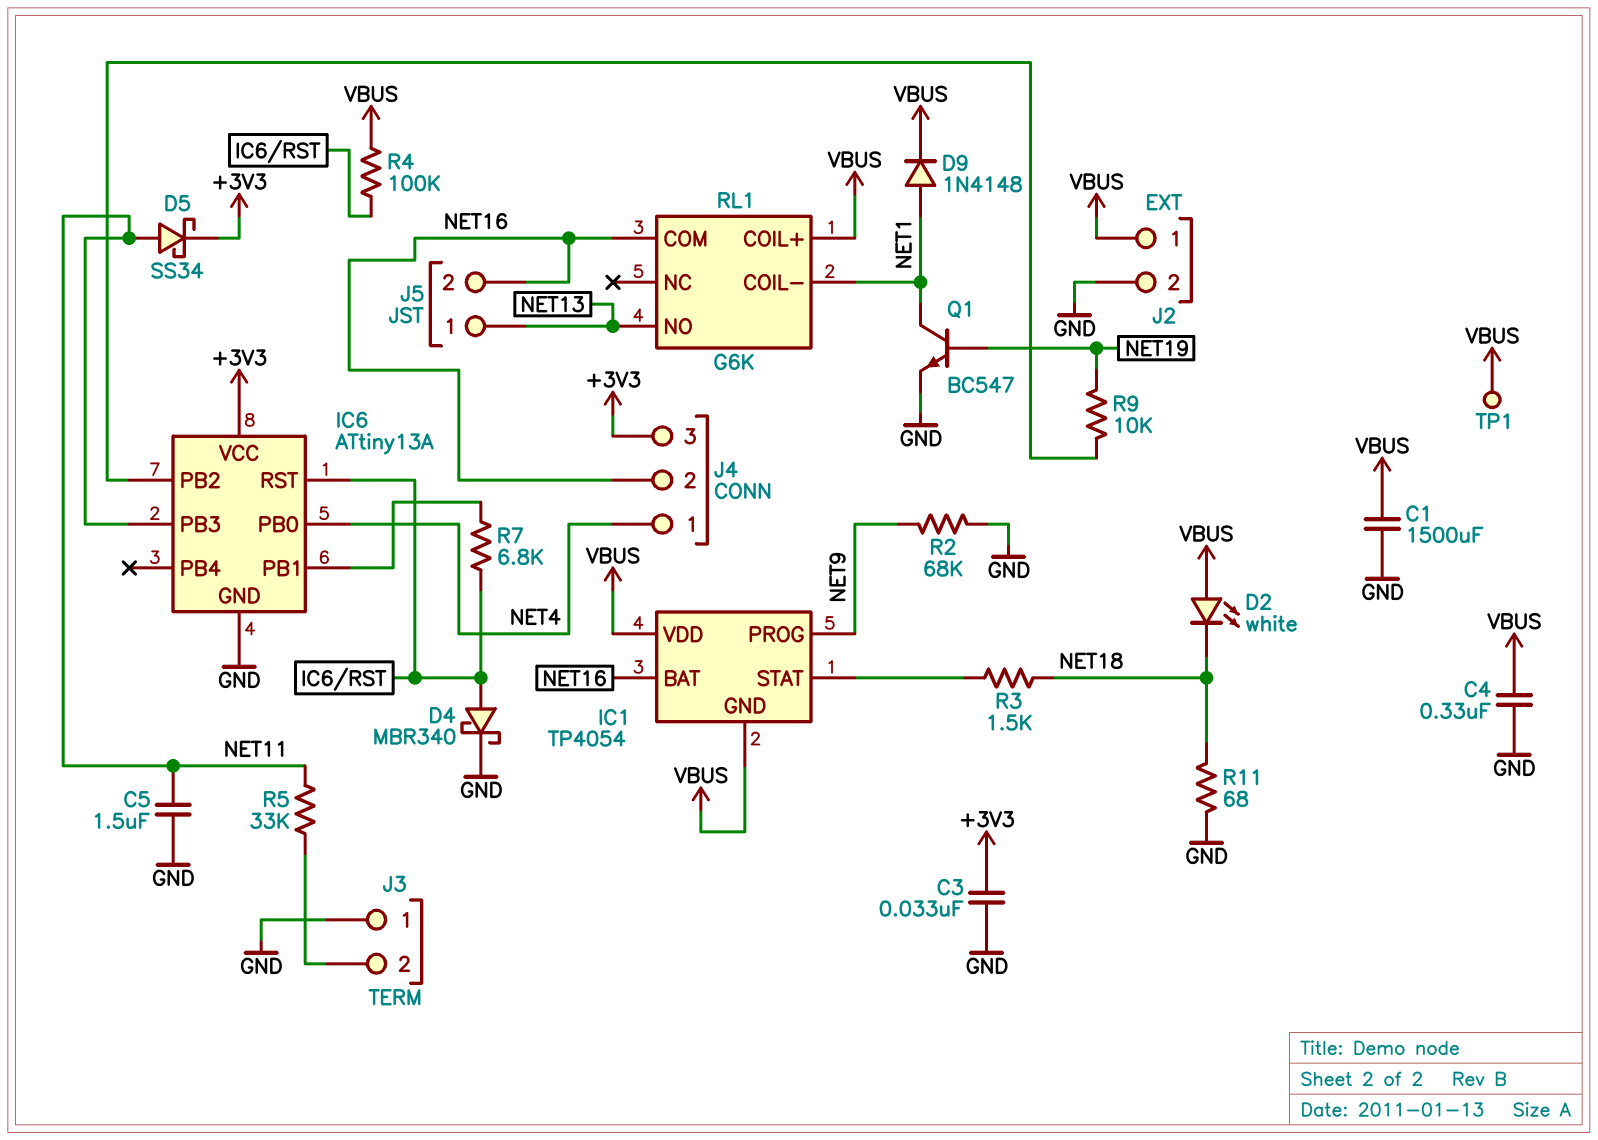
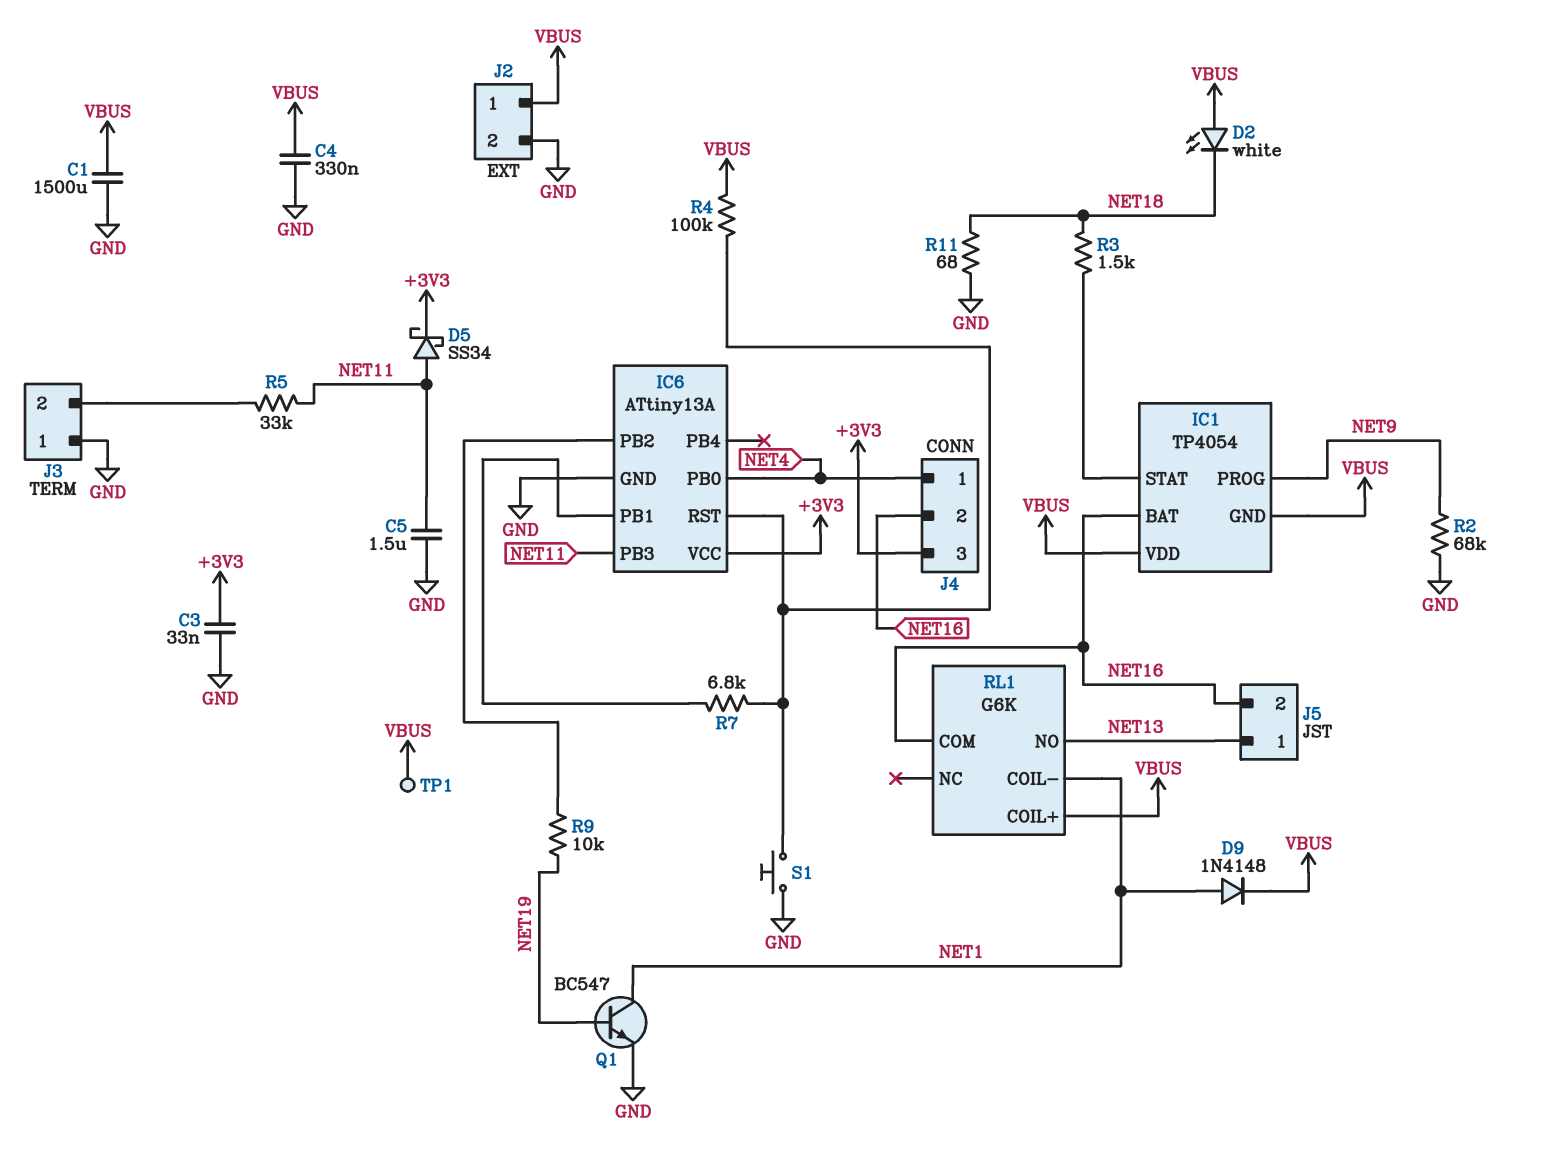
D4: schottky MBR340 (A IC6/RST, K GND) -> none
S1: none -> button (GND, IC6/RST)

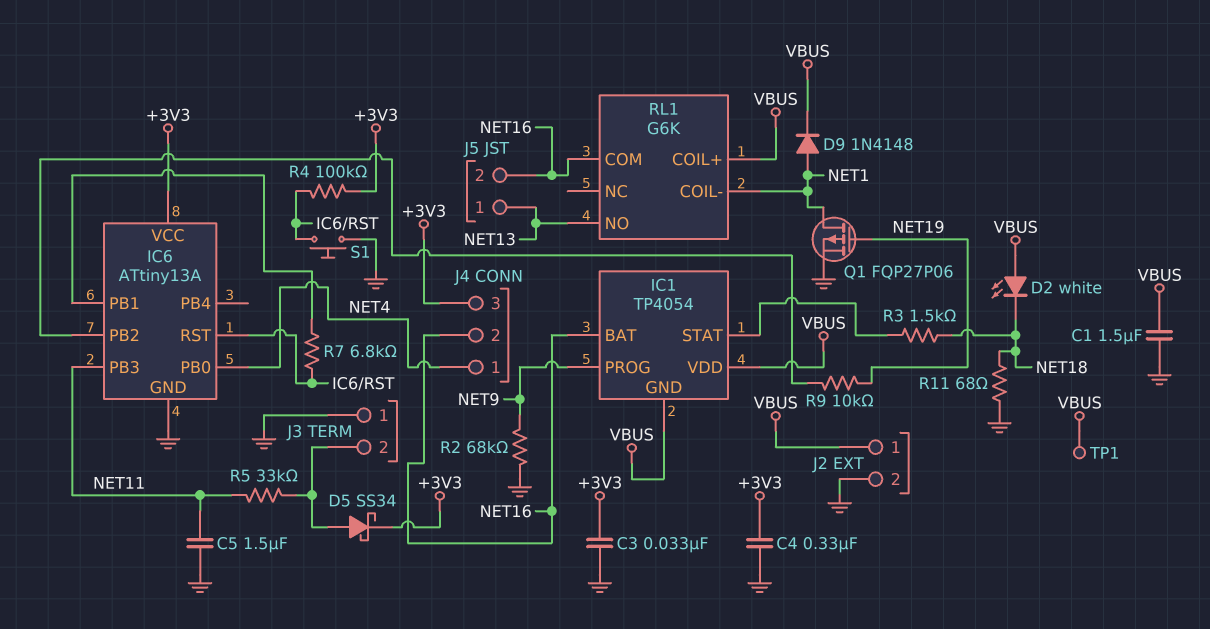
C1: 1500uF (GND, VBUS) -> 1.5uF (GND, VBUS)
C4: 330nF (GND, VBUS) -> 330nF (+3V3, GND)
D5: schottky SS34 (A NET11, K +3V3) -> schottky SS34 (A J3/2, K +3V3)
Q1: NPN BC547 (B NET19, C NET1, E GND) -> PMOS FQP27P06 (G NET19, D NET1, S GND)
R4: 100k (IC6/RST, VBUS) -> 100k (+3V3, IC6/RST)

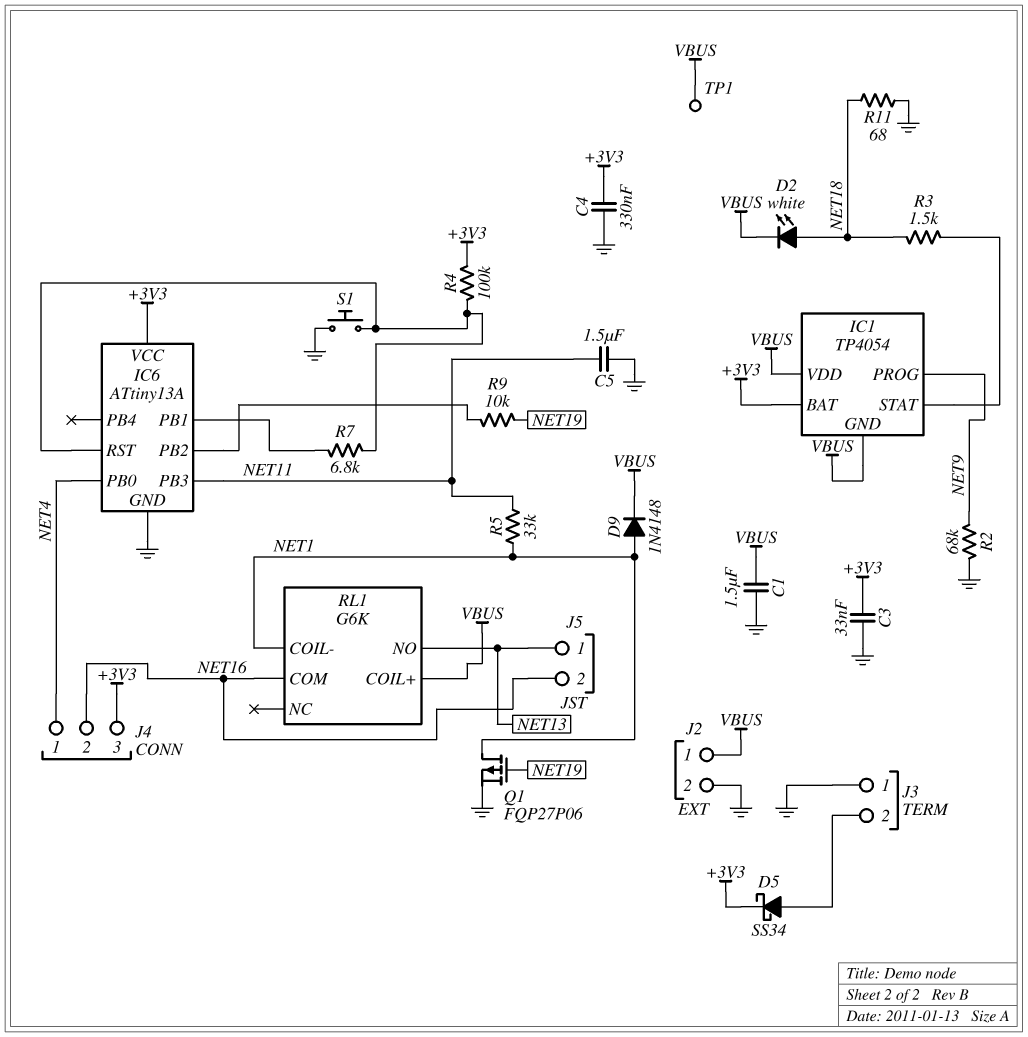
D2: LED white (A VBUS, K NET18) -> LED white (A NET18, K VBUS)
IC1 pin BAT: NET16 -> +3V3
R5: 33k (J3/2, NET11) -> 33k (NET1, NET11)

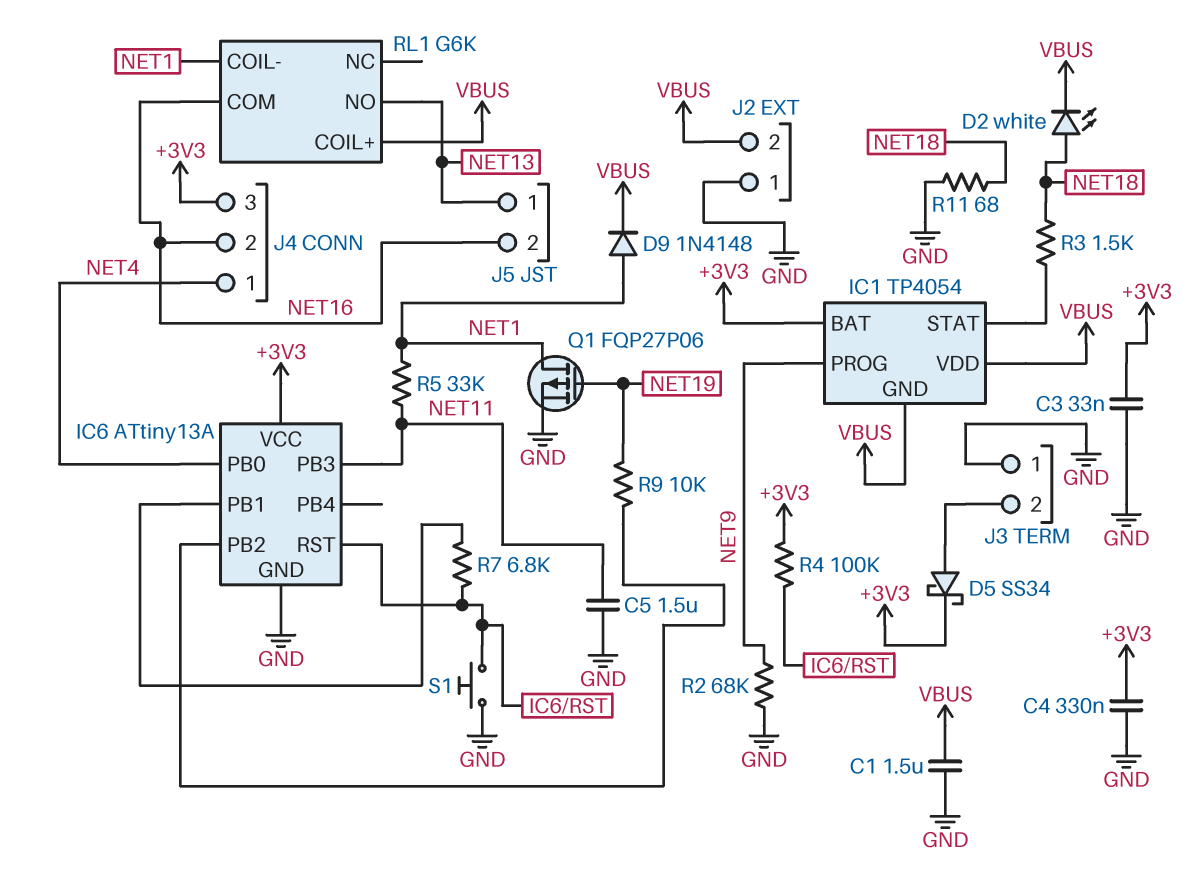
J2 pin 1: VBUS -> GND
J2 pin 2: GND -> VBUS
TP1: test point (VBUS) -> none

